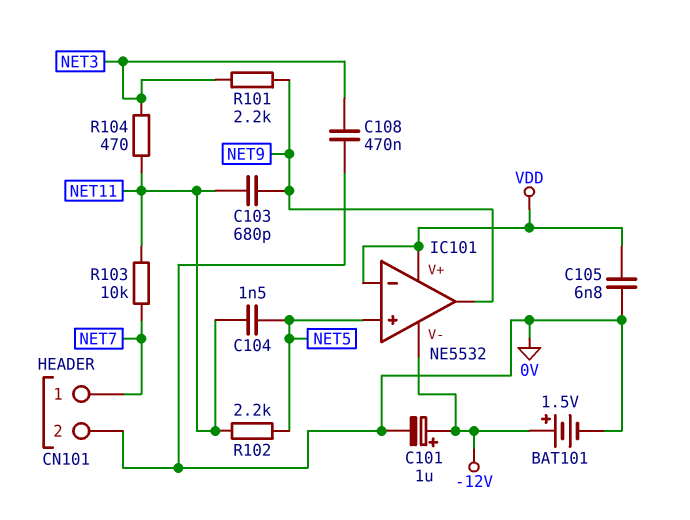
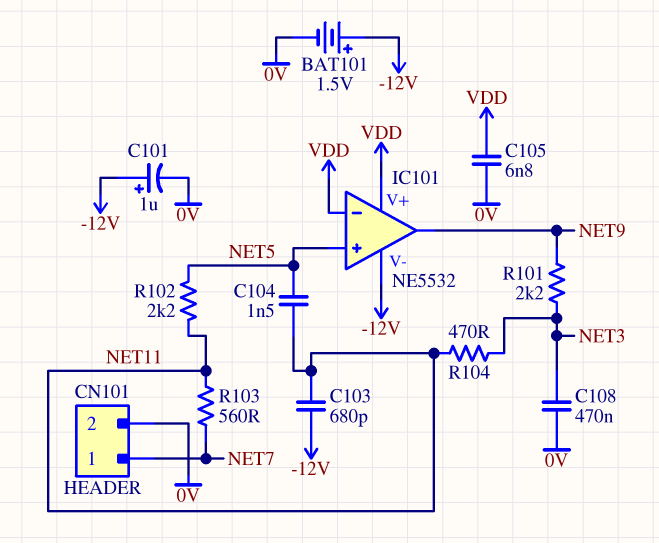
C103: 680pF (NET9, NET11) -> 680pF (-12V, NET11)
R103: 10k (NET7, NET11) -> 560 (NET7, NET11)

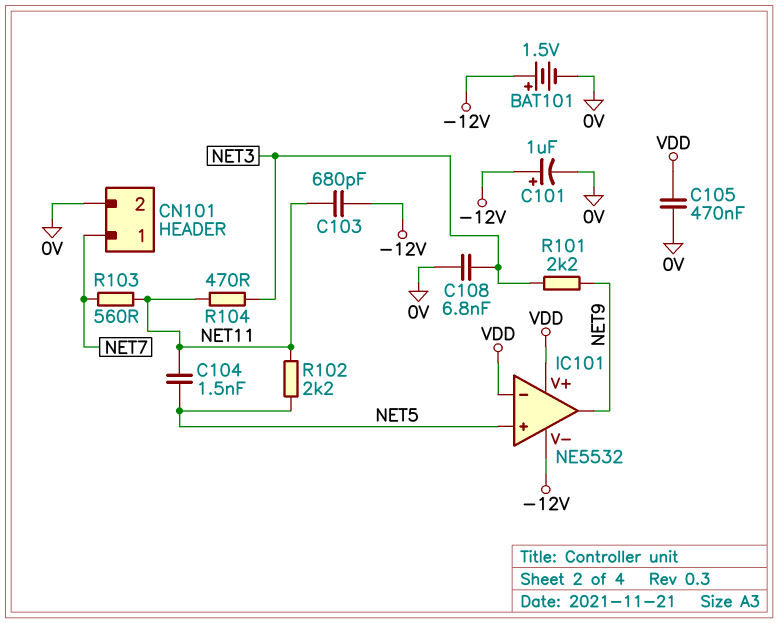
C105: 6.8nF (0V, VDD) -> 470nF (0V, VDD)
C108: 470nF (0V, NET3) -> 6.8nF (0V, NET3)

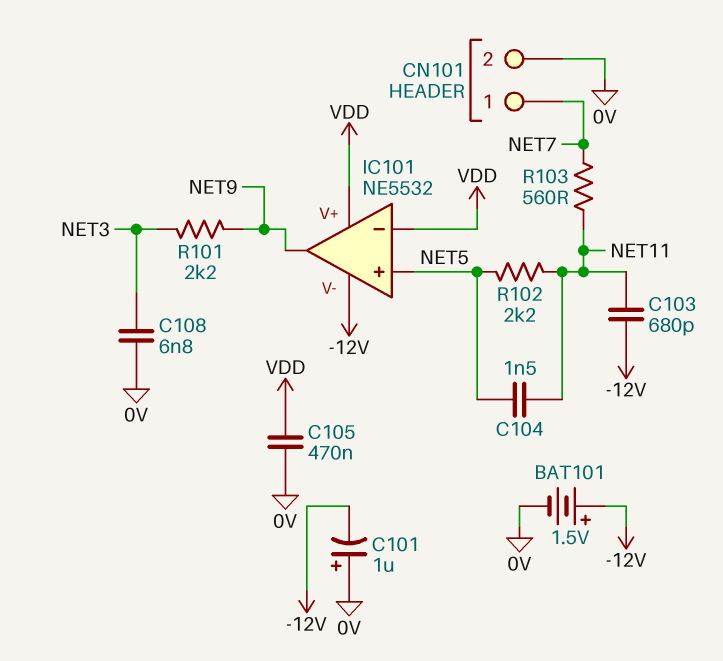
C101: 1uF (plus -12V, minus 0V) -> 1uF (plus 0V, minus -12V)
R104: 470 (NET3, NET11) -> none

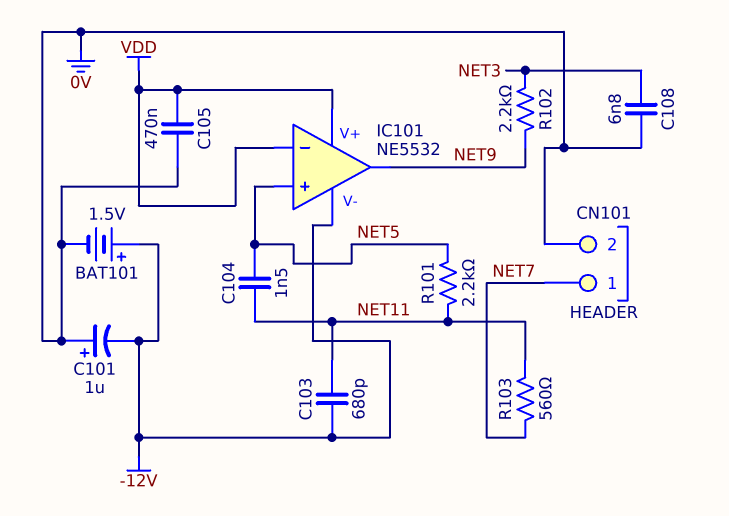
R101: 2.2k (NET3, NET9) -> 2.2k (NET5, NET11)
R102: 2.2k (NET5, NET11) -> 2.2k (NET3, NET9)

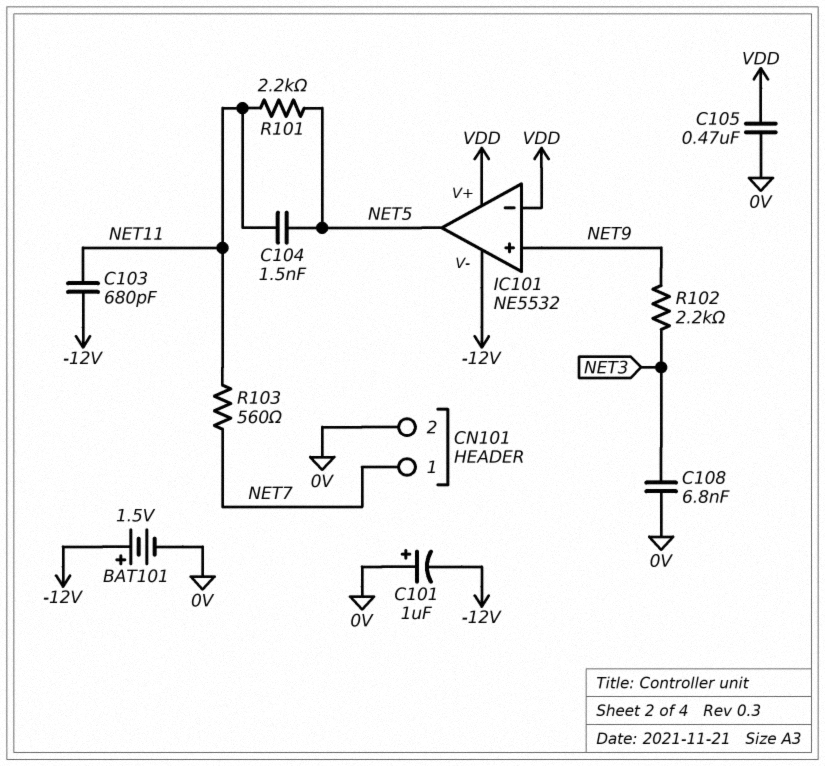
IC101 pin in+: NET5 -> NET9
IC101 pin out: NET9 -> NET5

